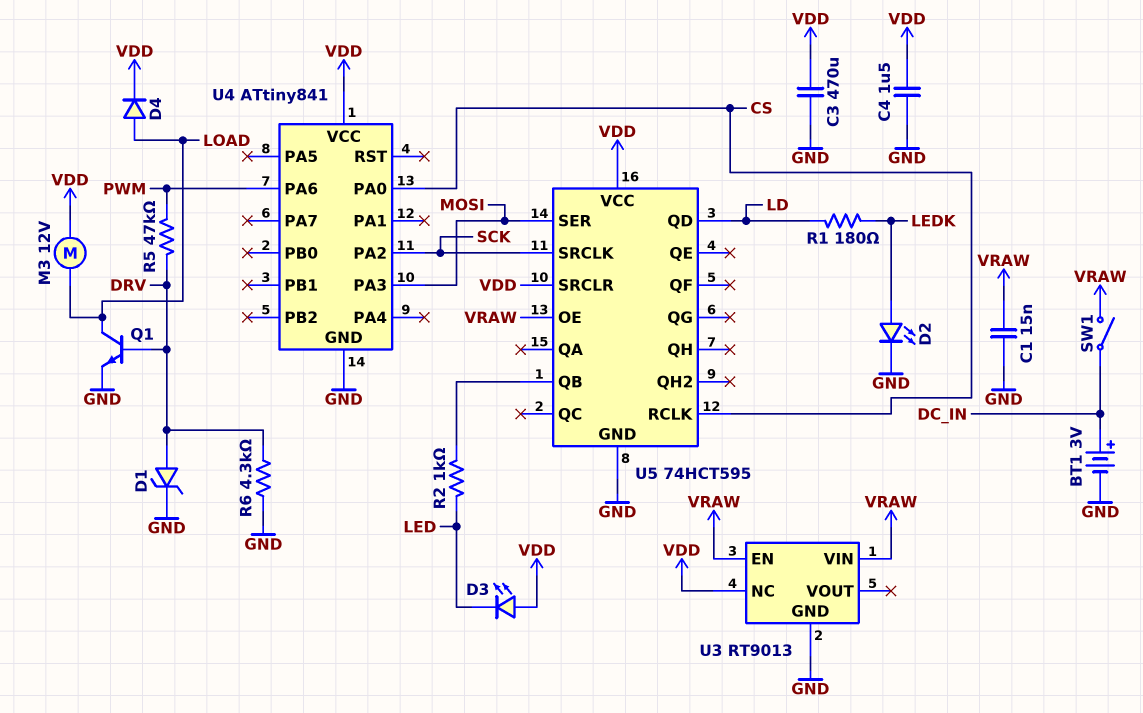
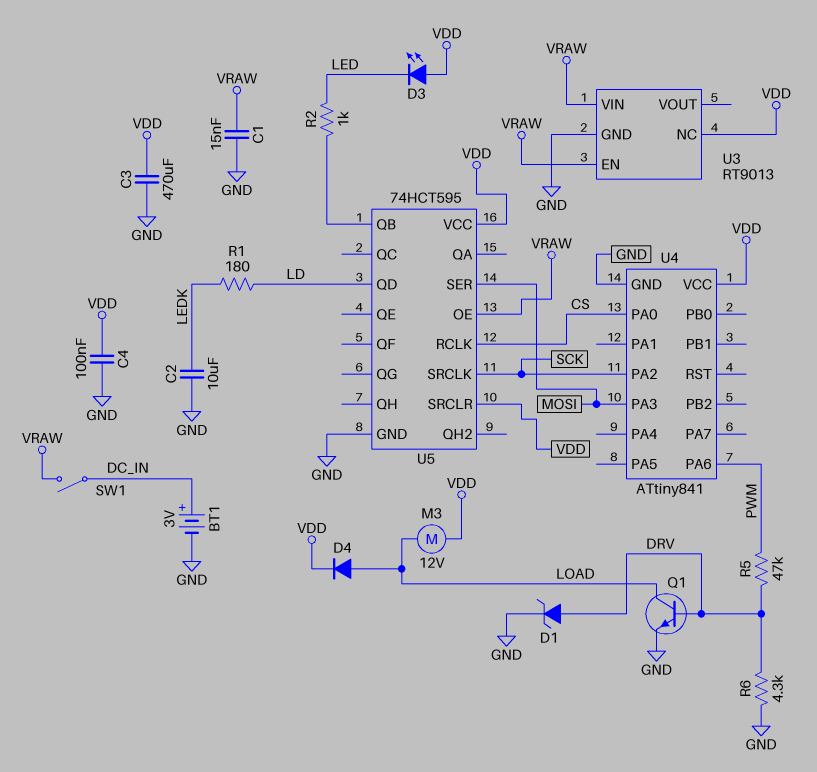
C2: none -> 10uF (GND, LEDK)
C4: 1.5uF (GND, VDD) -> 100nF (GND, VDD)
D2: LED (A LEDK, K GND) -> none

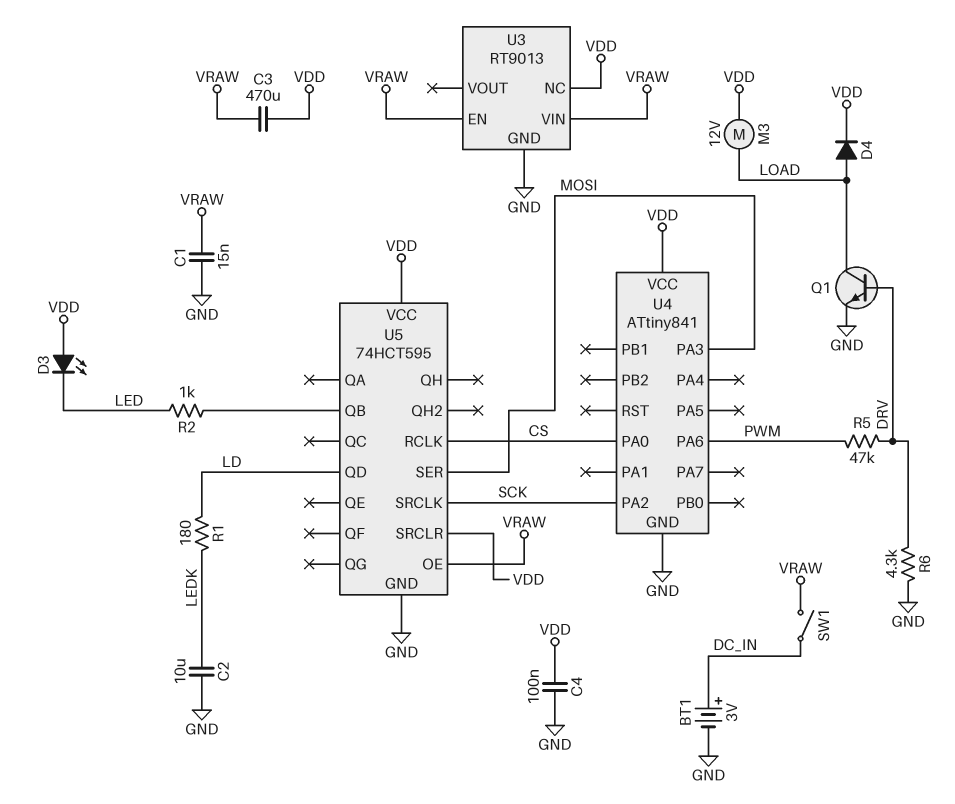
C3: 470uF (GND, VDD) -> 470uF (VDD, VRAW)
D1: zener (A DRV, K GND) -> none

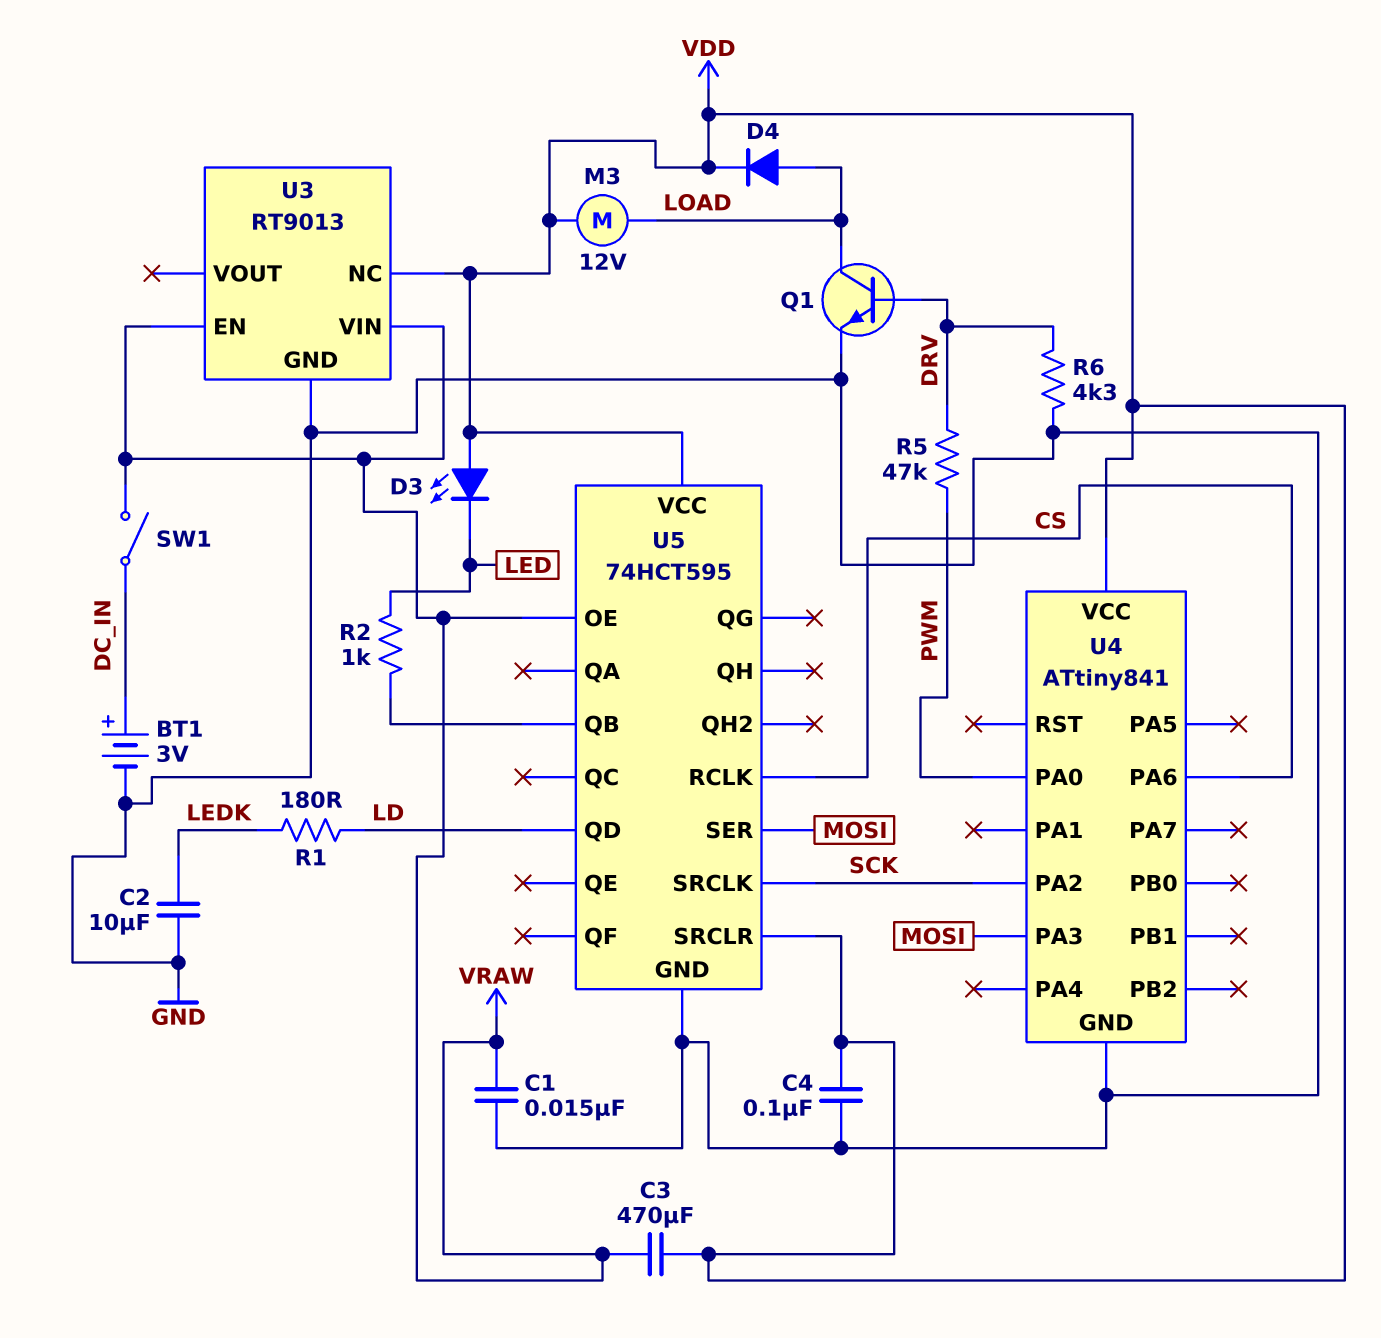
U4 pin PA0: CS -> PWM
U4 pin PA6: PWM -> CS

